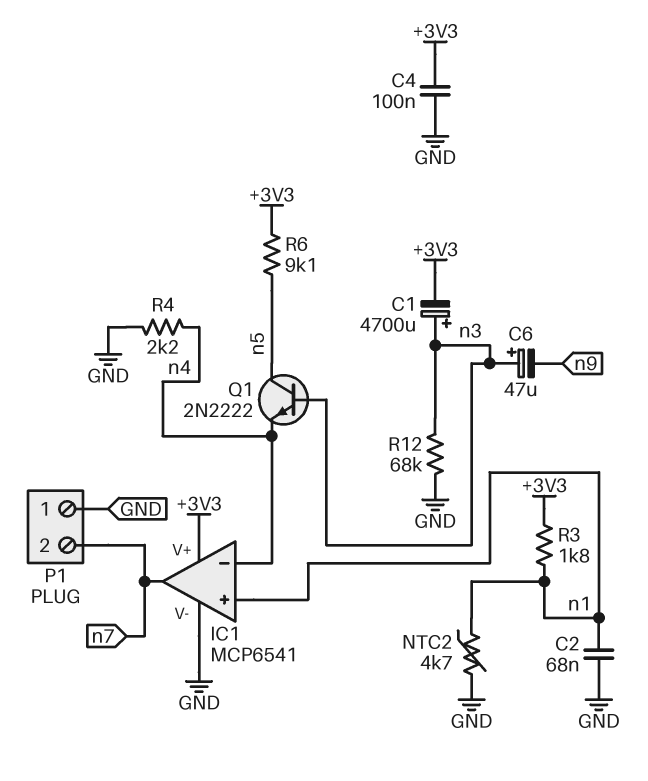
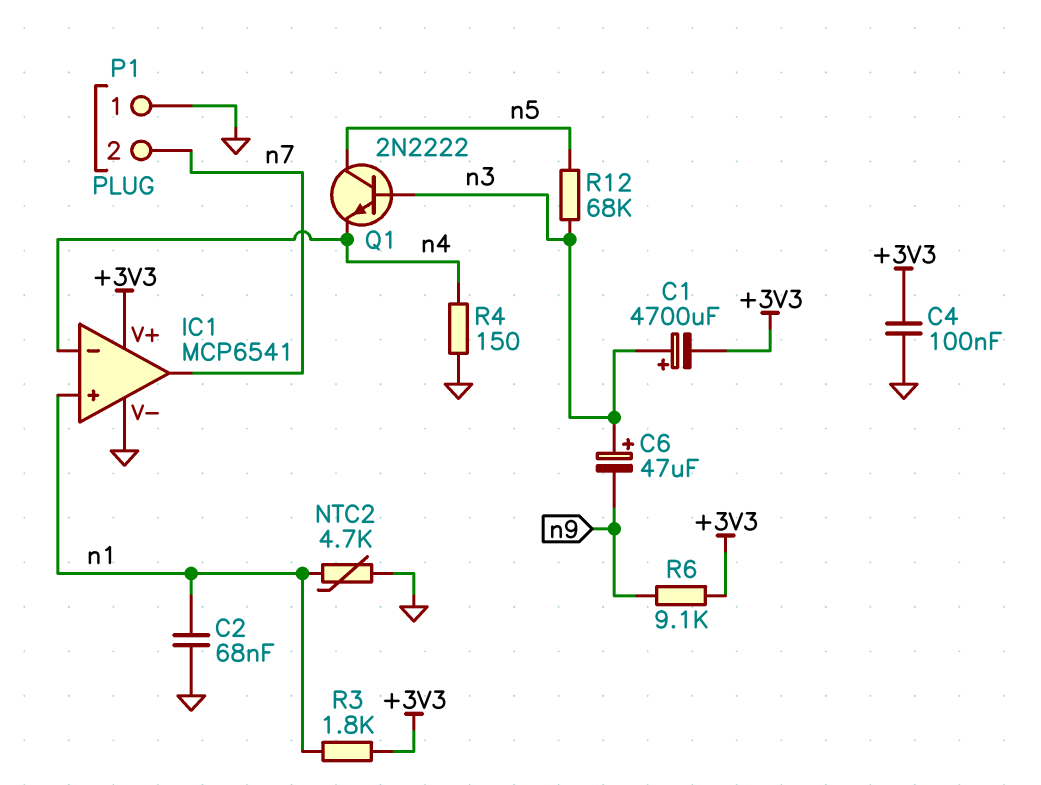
R4: 2.2k (GND, n4) -> 150 (GND, n4)
R6: 9.1k (+3V3, n5) -> 9.1k (+3V3, n9)
R12: 68k (GND, n3) -> 68k (n3, n5)

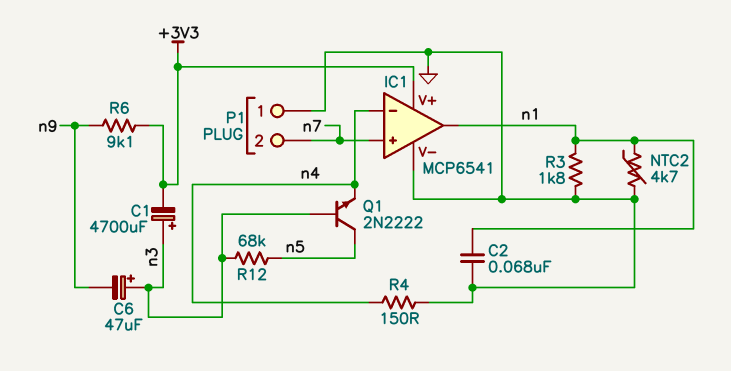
C4: 100nF (+3V3, GND) -> none
IC1 pin in+: n1 -> n7
IC1 pin out: n7 -> n1
R3: 1.8k (+3V3, n1) -> 1.8k (GND, n1)

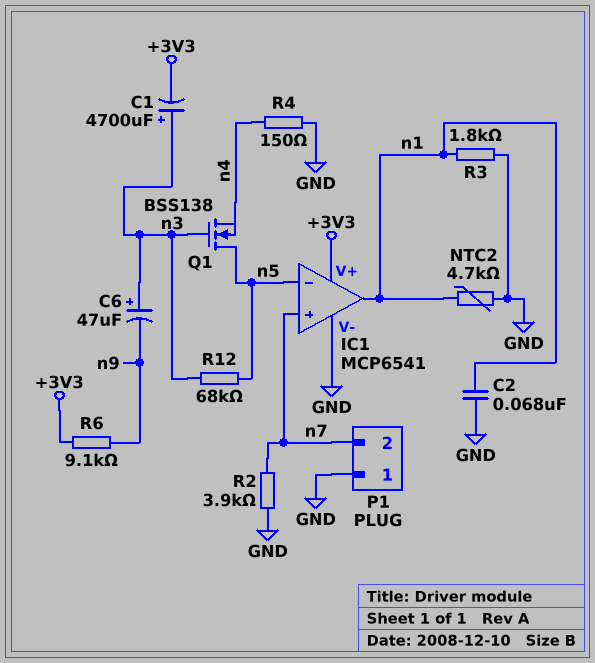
IC1 pin in-: n4 -> n5
Q1: NPN 2N2222 (B n3, C n5, E n4) -> NMOS BSS138 (G n3, D n5, S n4)
R2: none -> 3.9k (GND, n7)

